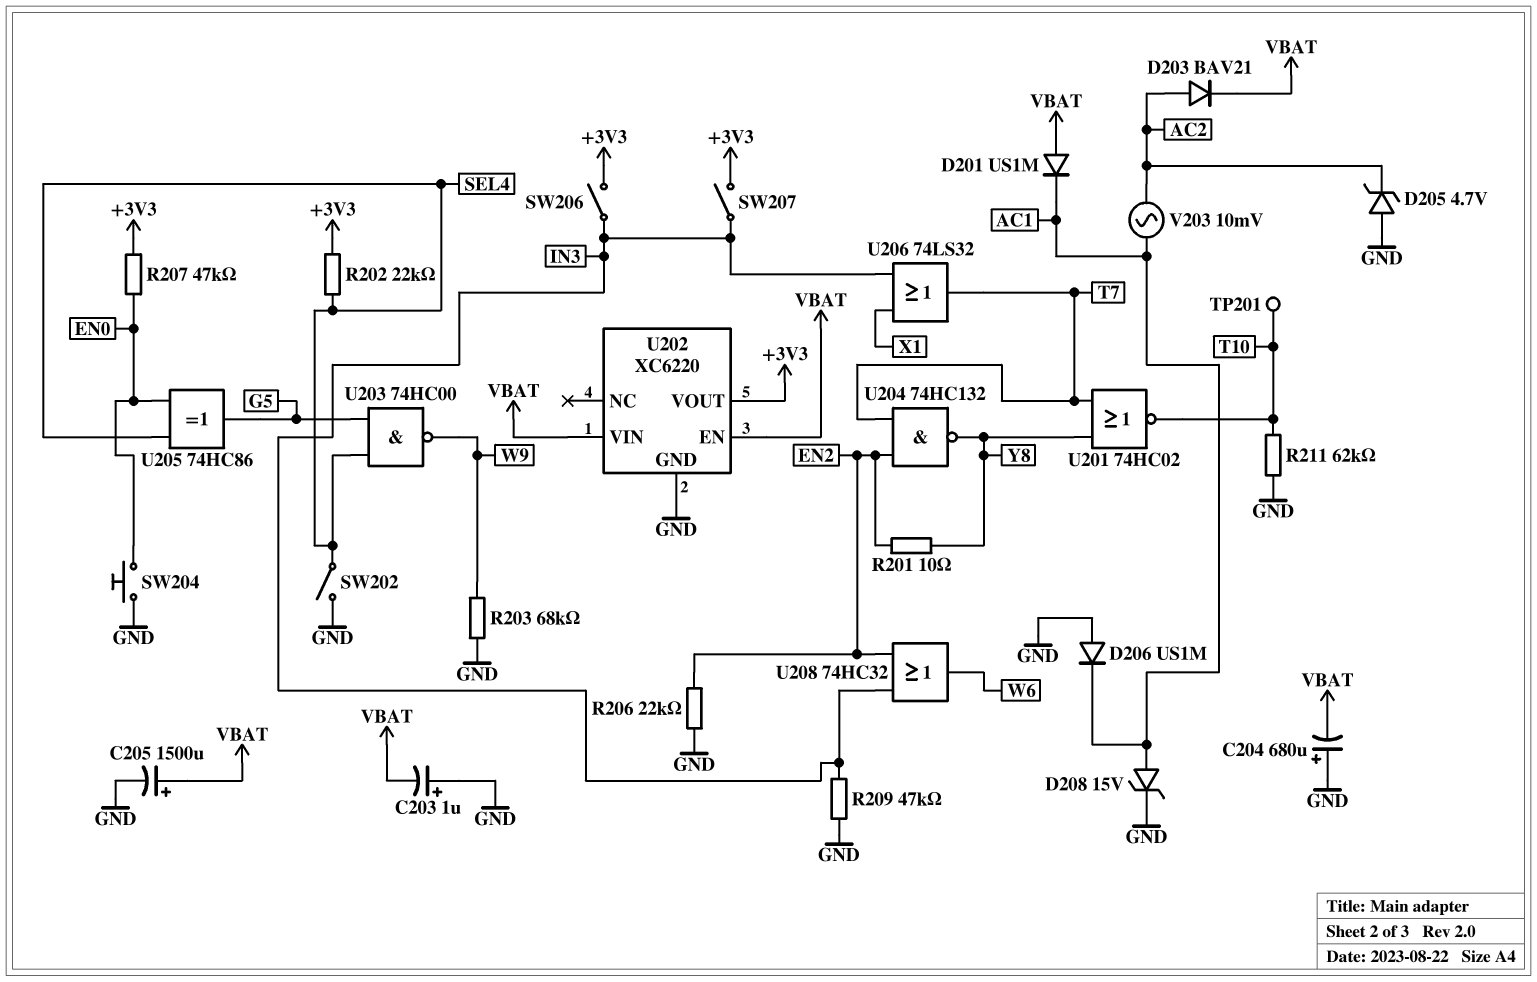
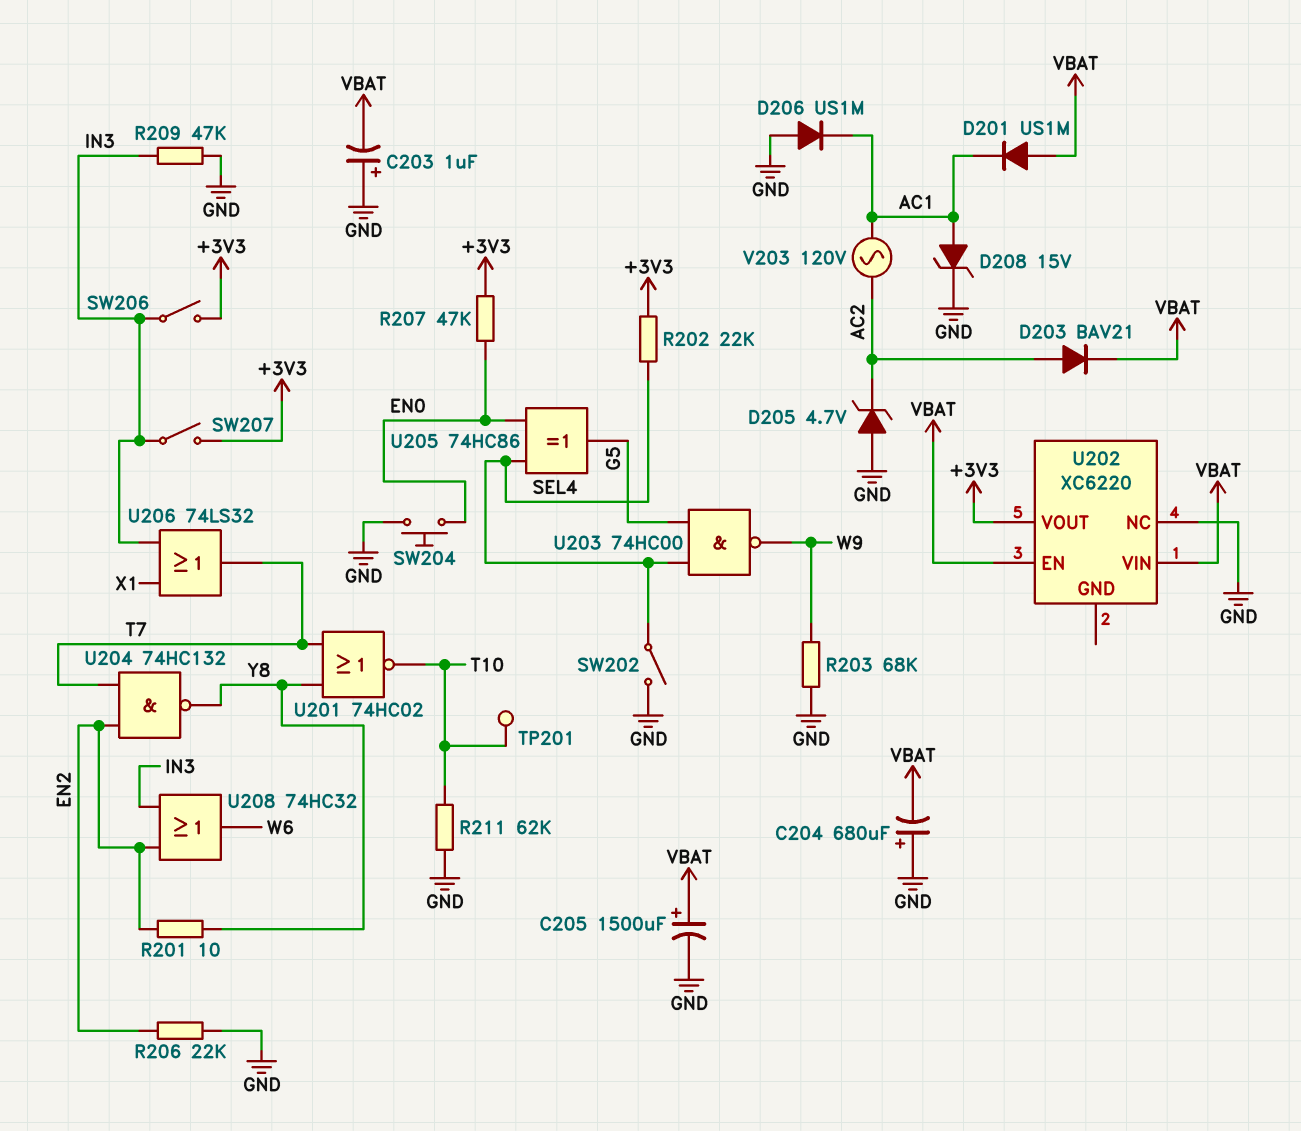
U202 pin GND: GND -> none
U202 pin NC: none -> GND
V203: AC 10mV (AC1, AC2) -> AC 120V (AC1, AC2)

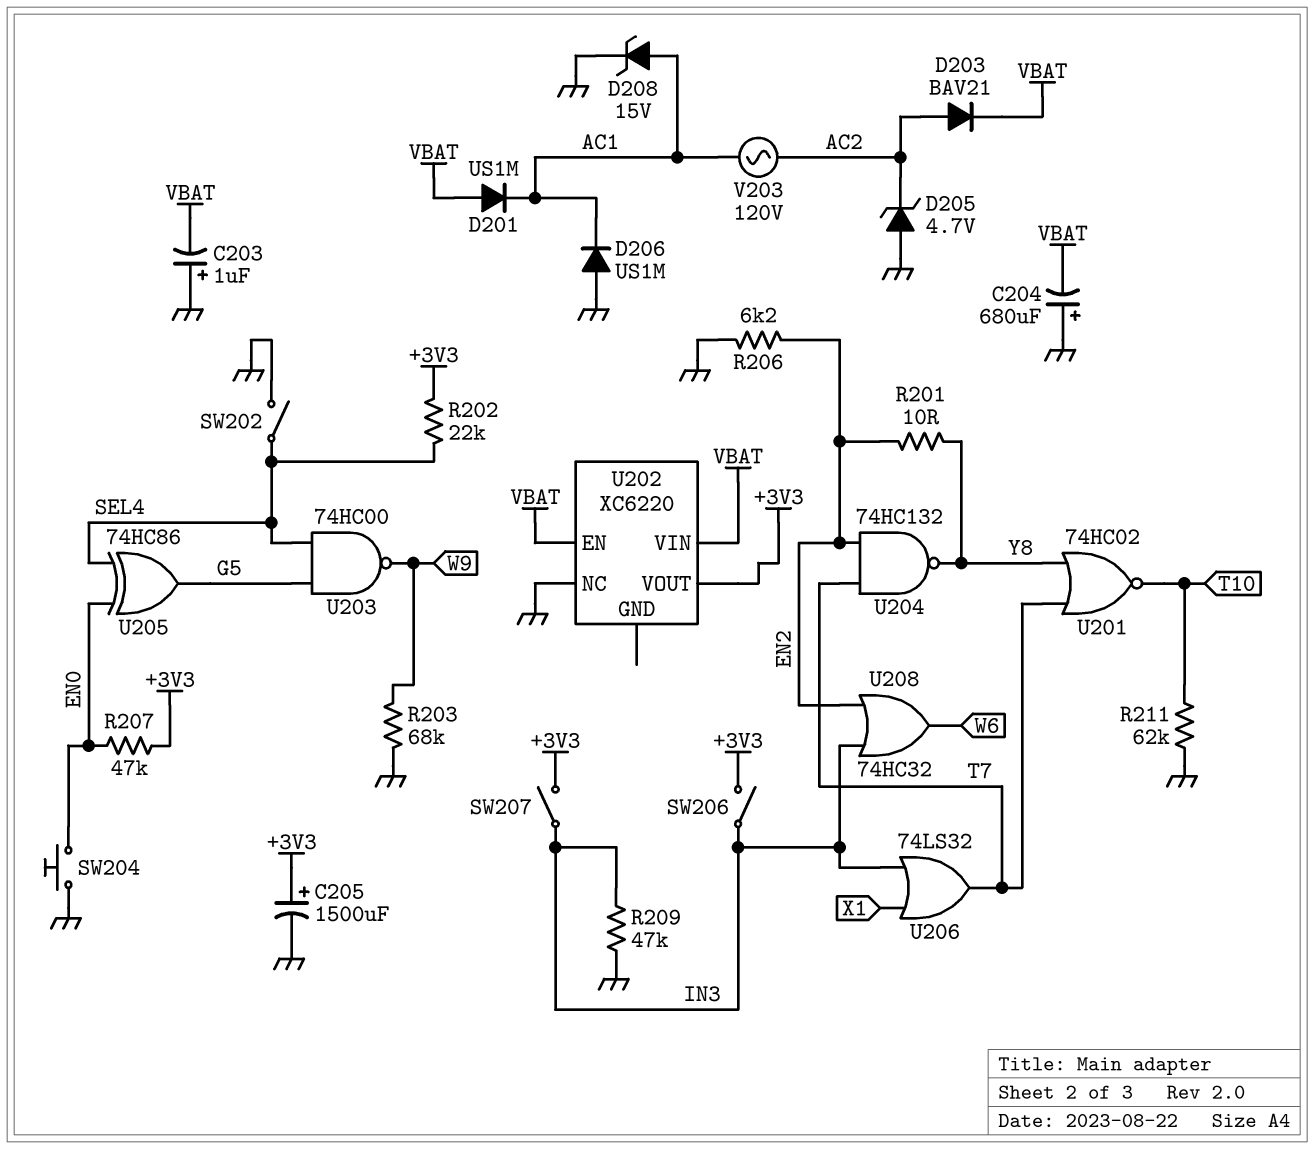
C205: 1500uF (plus VBAT, minus GND) -> 1500uF (plus +3V3, minus GND)
R206: 22k (EN2, GND) -> 6.2k (EN2, GND)
TP201: test point (T10) -> none

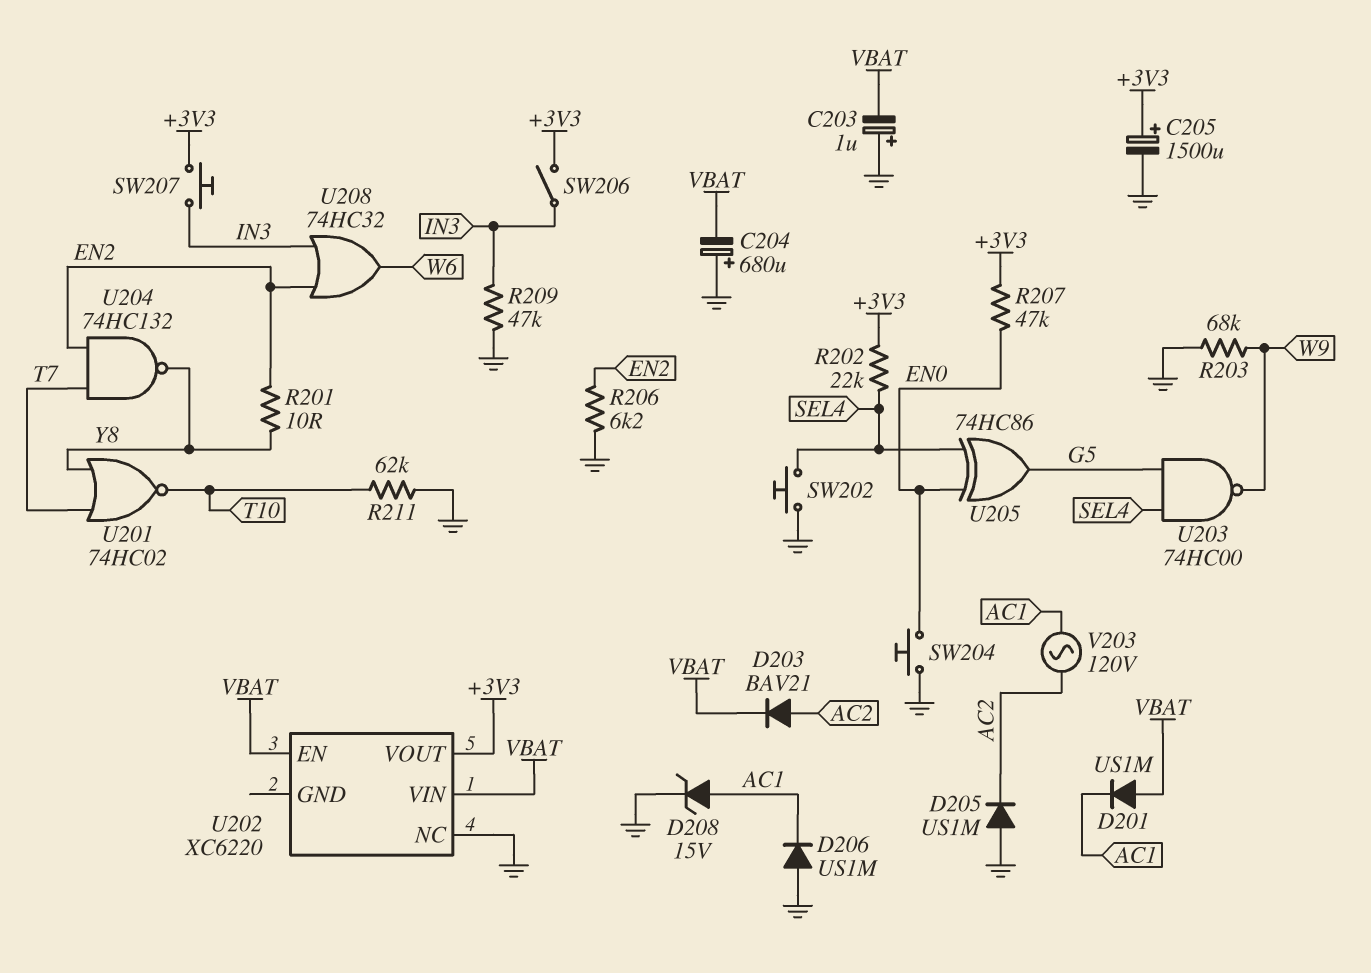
D205: zener 4.7V (A GND, K AC2) -> diode US1M (A GND, K AC2)
SW202: switch (GND, SEL4) -> button (GND, SEL4)
SW207: switch (+3V3, IN3) -> button (+3V3, IN3)
U206: OR 74LS32 (in IN3, in X1, out T7) -> none

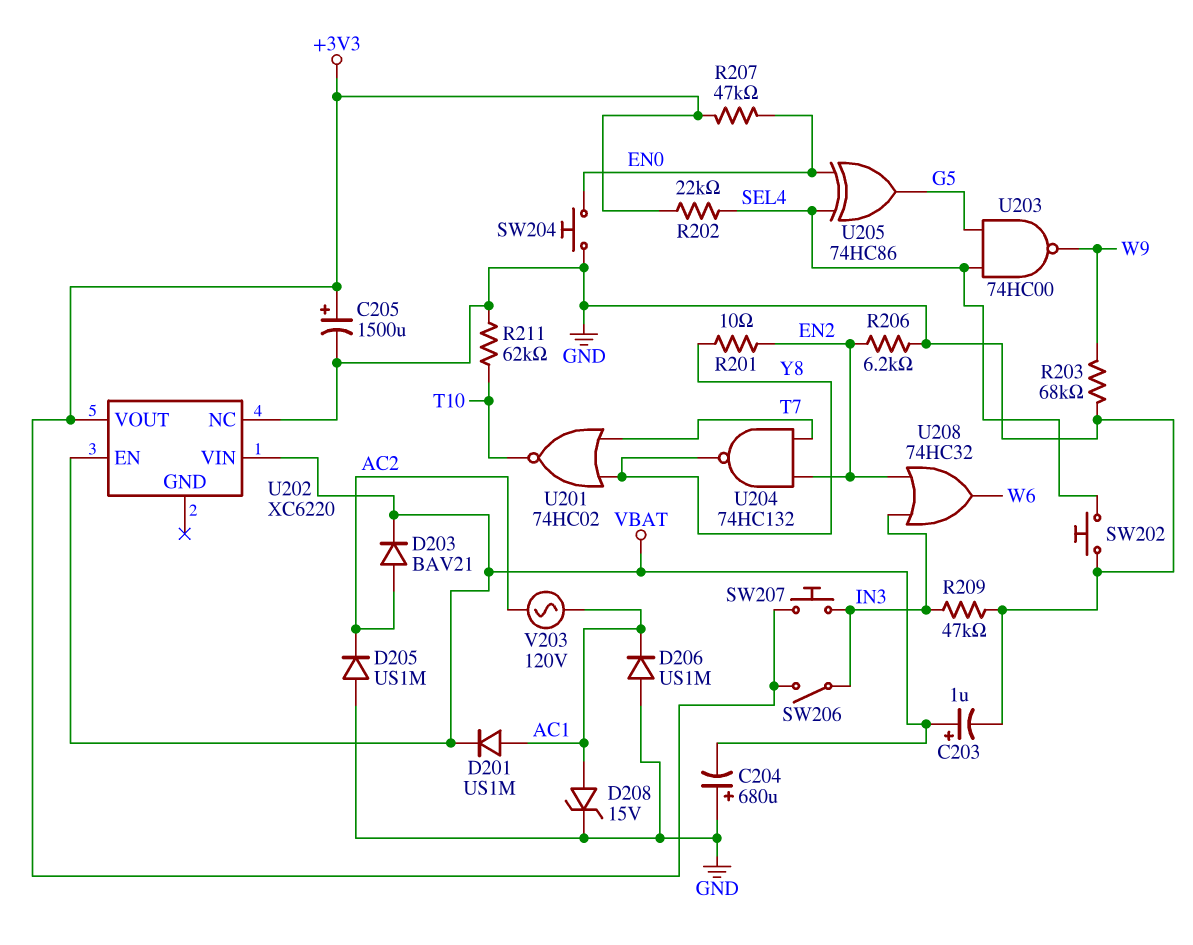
C203: 1uF (plus GND, minus VBAT) -> 1uF (plus VBAT, minus GND)
D201: diode US1M (A VBAT, K AC1) -> diode US1M (A AC1, K VBAT)

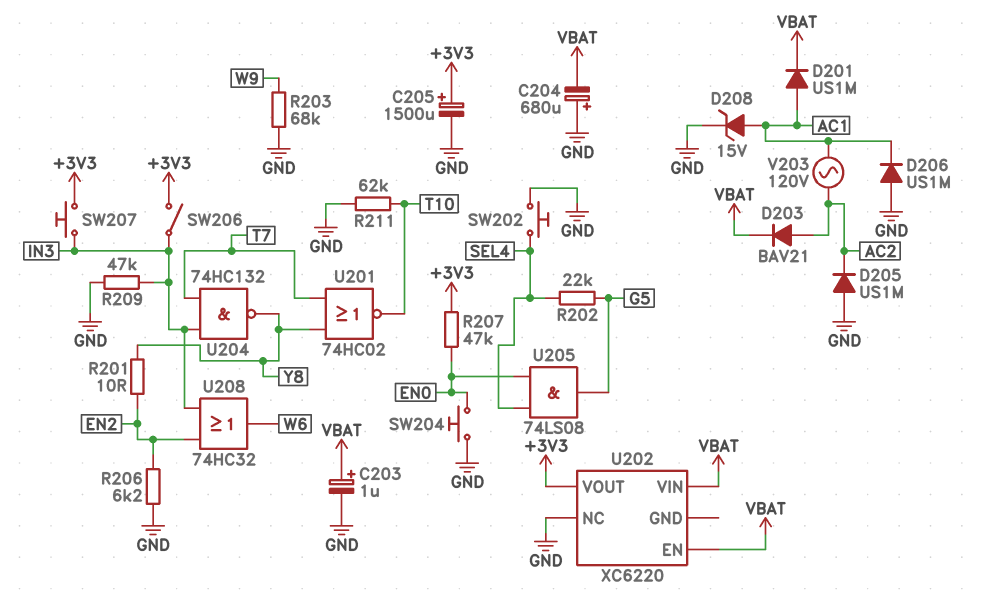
R202: 22k (+3V3, SEL4) -> 22k (G5, SEL4)
U203: NAND 74HC00 (in G5, in SEL4, out W9) -> none
U204: NAND 74HC132 (in EN2, in T7, out Y8) -> NAND 74HC132 (in IN3, in T7, out Y8)
U205: XOR 74HC86 (in EN0, in SEL4, out G5) -> AND 74LS08 (in EN0, in SEL4, out G5)

